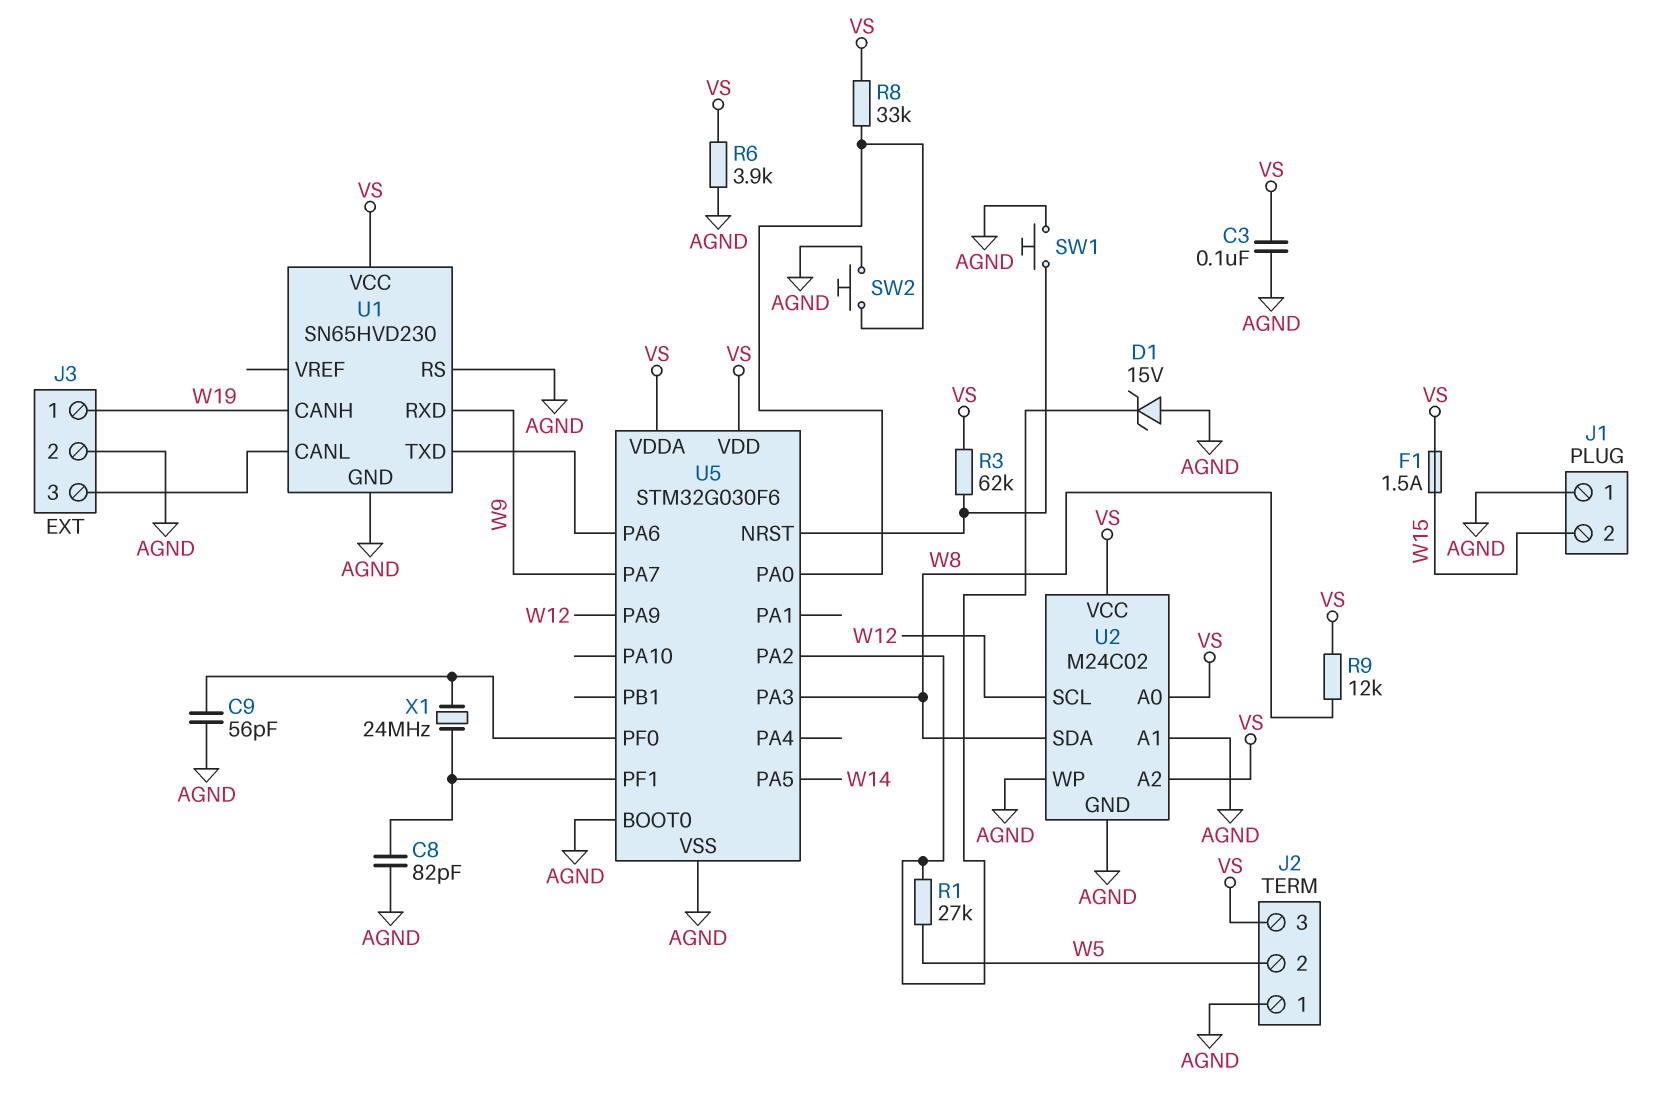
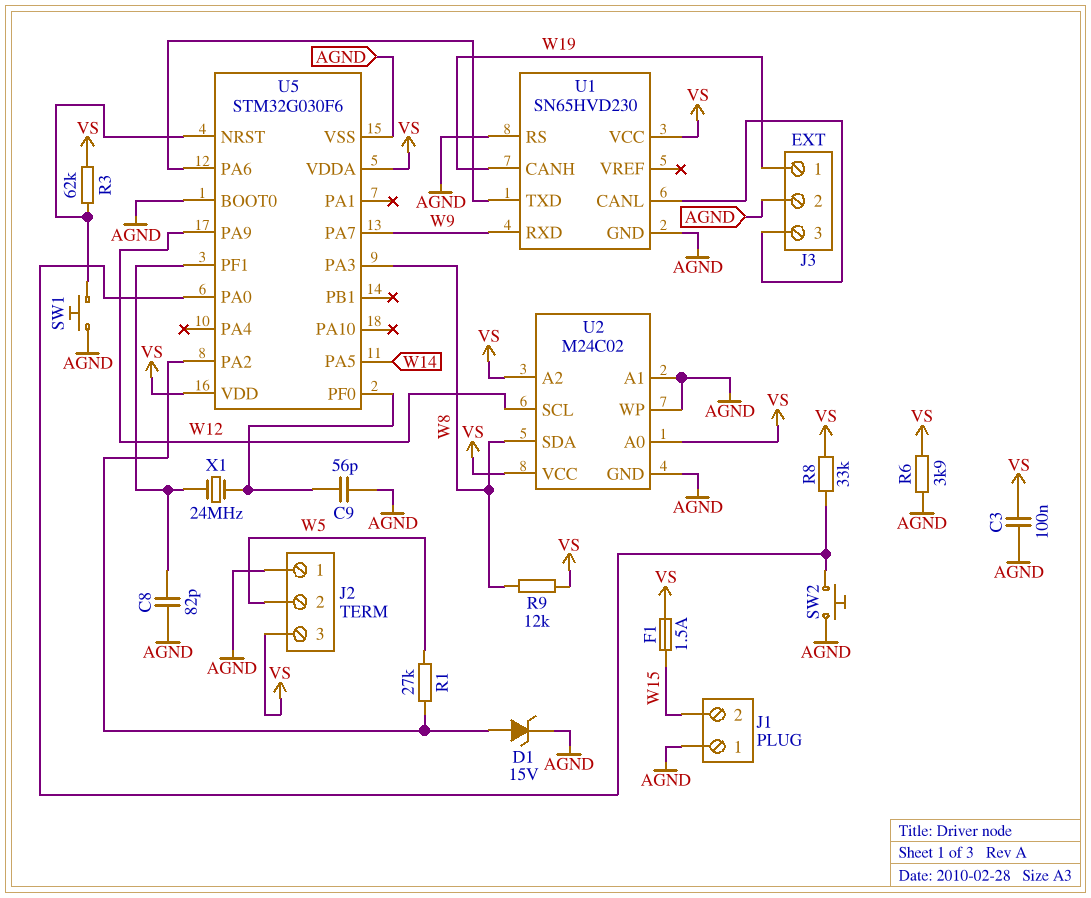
D1: zener 15V (A AGND, K U5/PA2) -> zener 15V (A U5/PA2, K AGND)

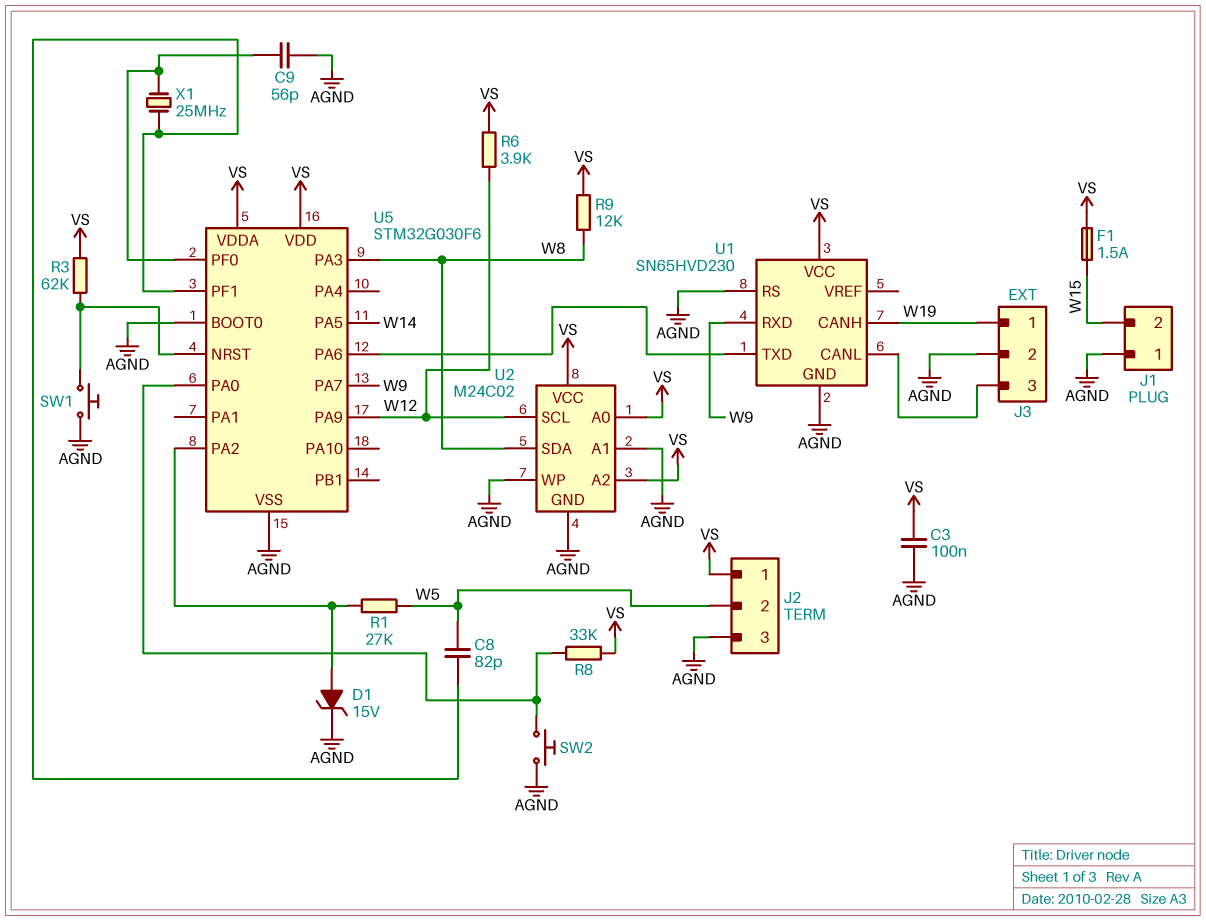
C8: 82pF (AGND, U5/PF1) -> 82pF (U5/PF1, W5)
J2 pin 1: AGND -> VS
J2 pin 3: VS -> AGND
R6: 3.9k (AGND, VS) -> 3.9k (VS, W12)
X1: 24MHz (U5/PF0, U5/PF1) -> 25MHz (U5/PF0, U5/PF1)

